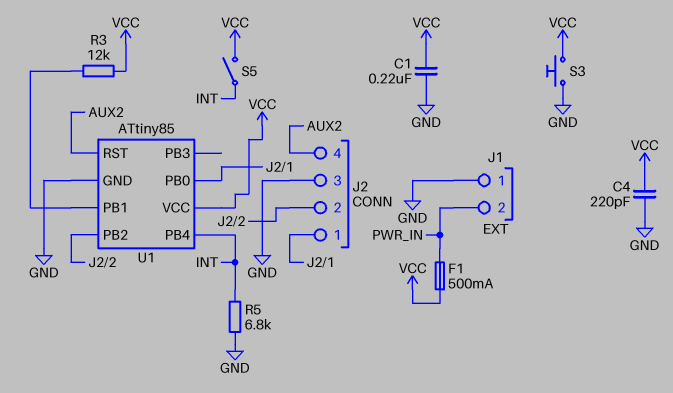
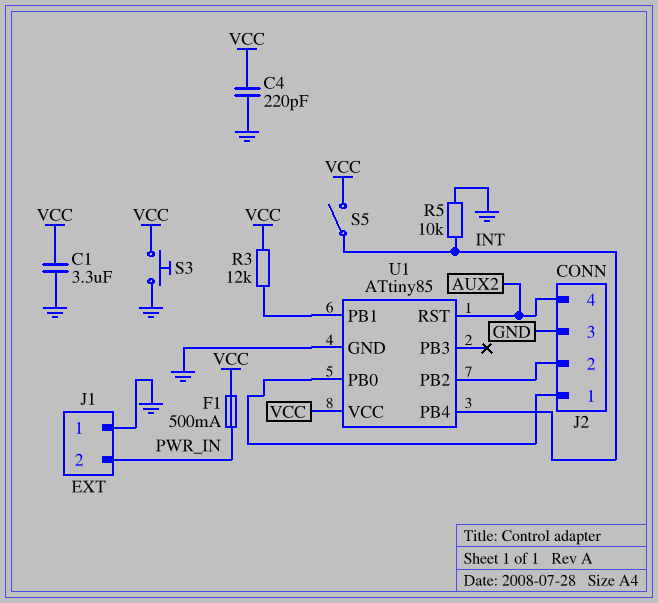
C1: 220nF (GND, VCC) -> 3.3uF (GND, VCC)
R5: 6.8k (GND, INT) -> 10k (GND, INT)

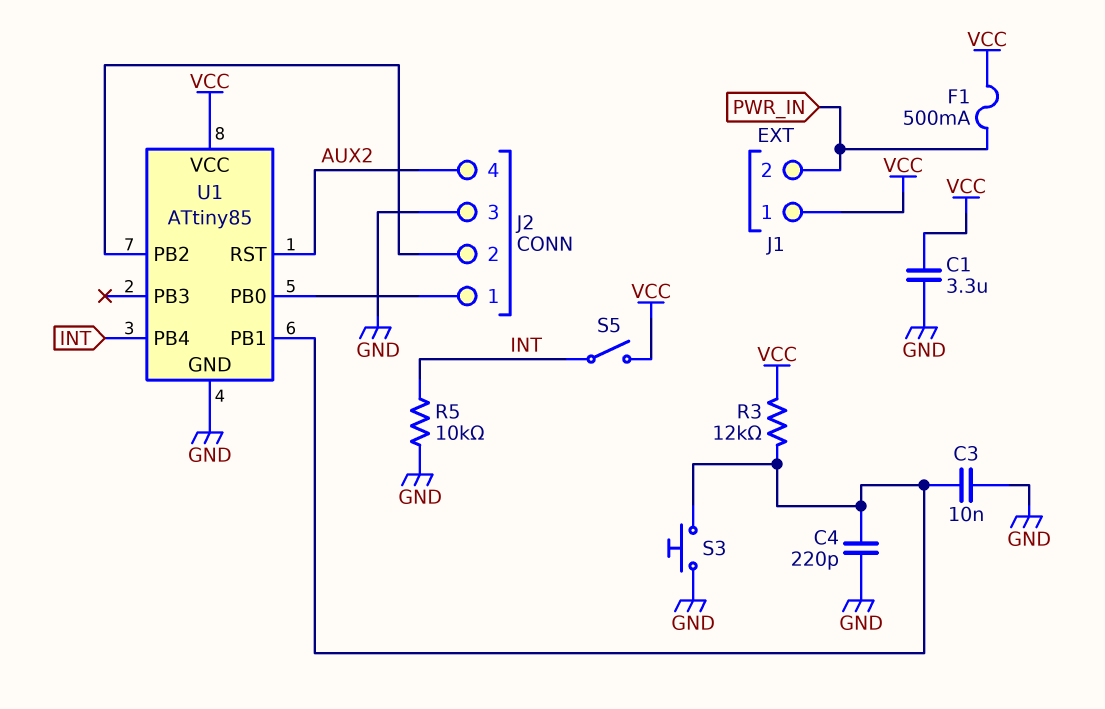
C3: none -> 10nF (GND, U1/PB1)
C4: 220pF (GND, VCC) -> 220pF (GND, U1/PB1)
J1 pin 1: GND -> VCC
S3: button (GND, VCC) -> button (GND, U1/PB1)

